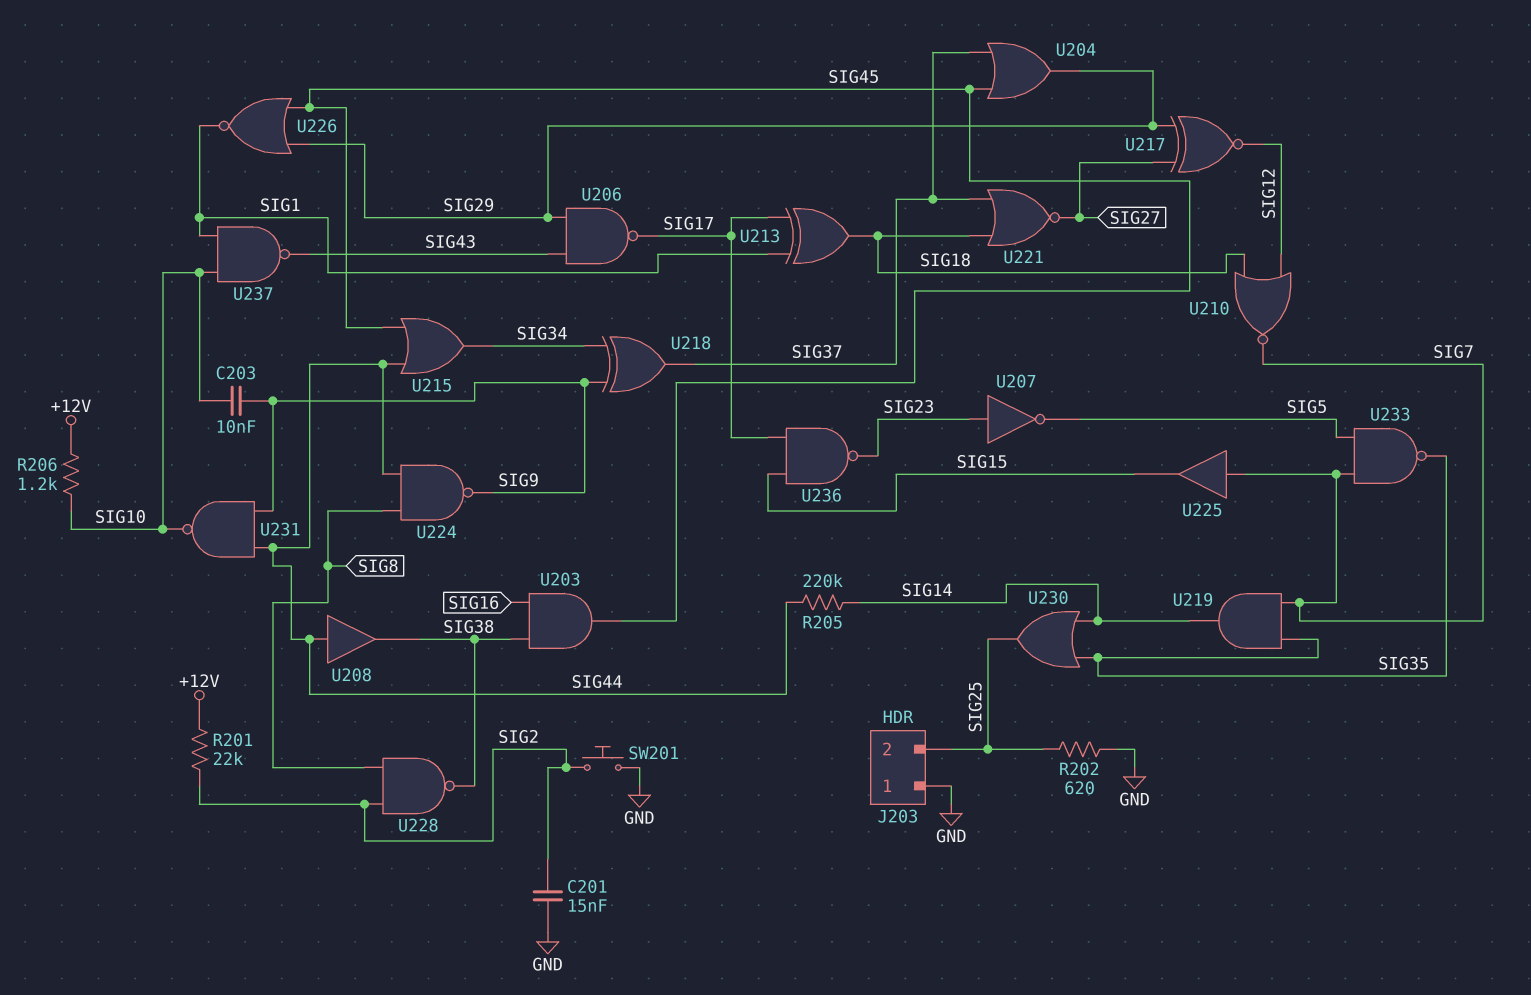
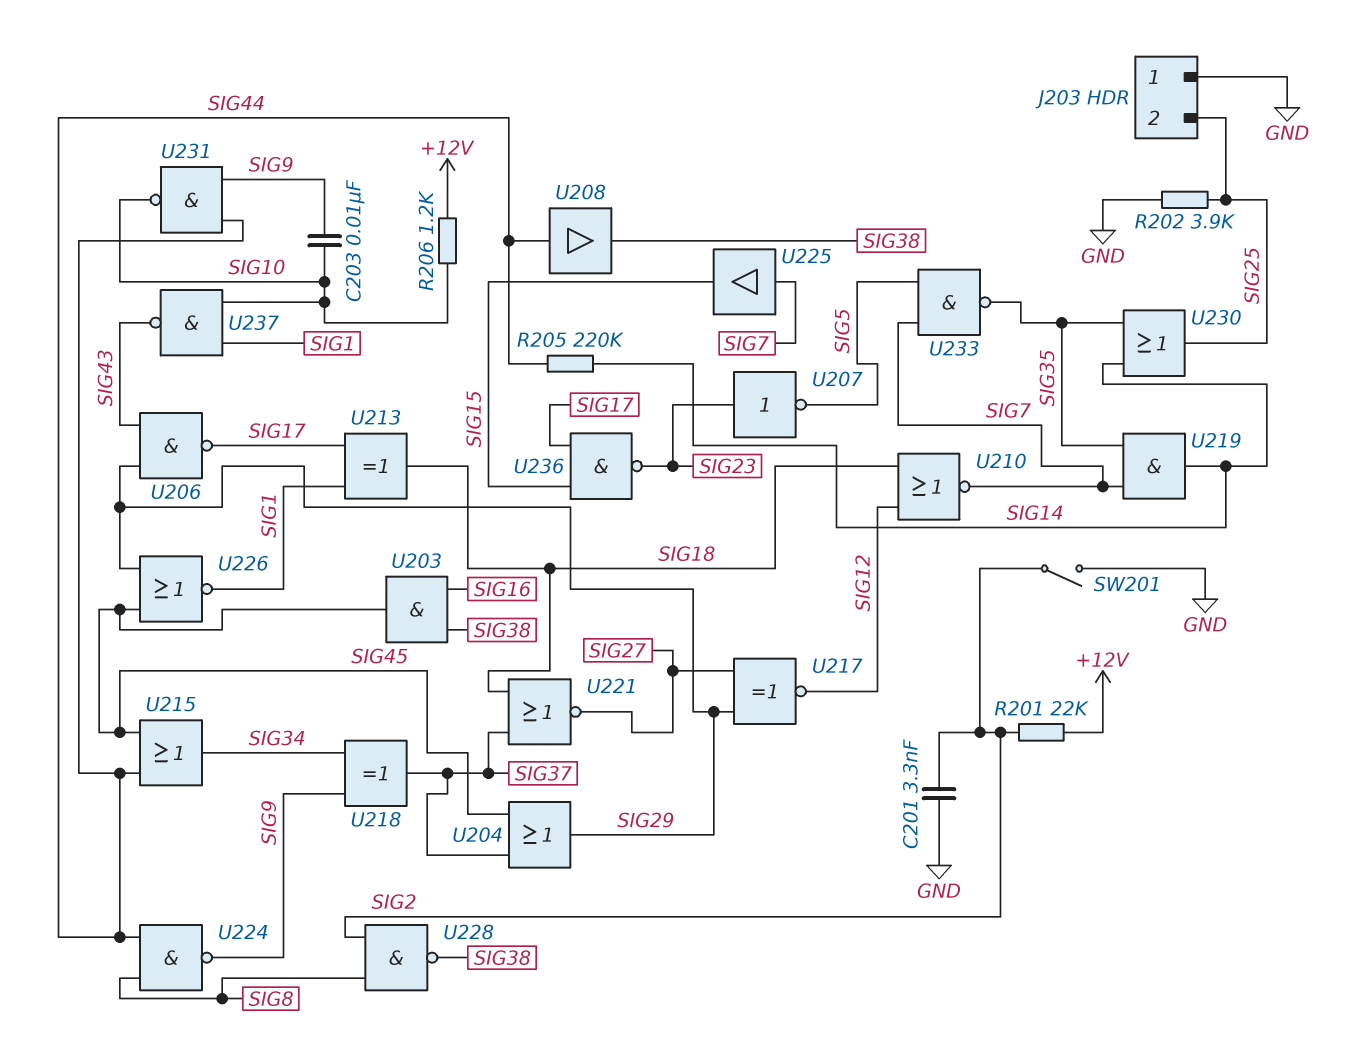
C201: 15nF (GND, SIG2) -> 3.3nF (GND, SIG2)
R202: 620 (GND, SIG25) -> 3.9k (GND, SIG25)
SW201: button (GND, SIG2) -> switch (GND, SIG2)

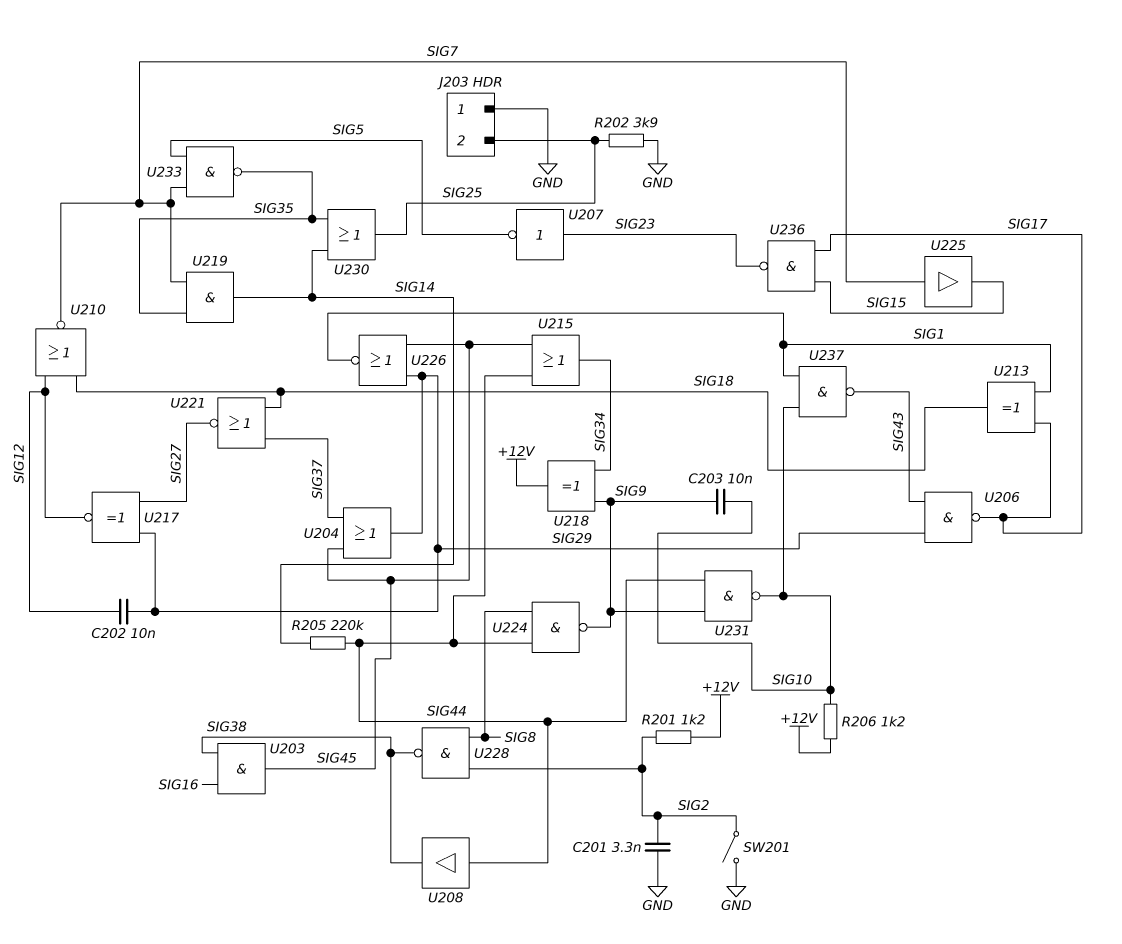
C202: none -> 10nF (SIG12, SIG29)
R201: 22k (+12V, SIG2) -> 1.2k (+12V, SIG2)
U218: XOR (in SIG9, in SIG34, out SIG37) -> XOR (in SIG9, in SIG34, out +12V)

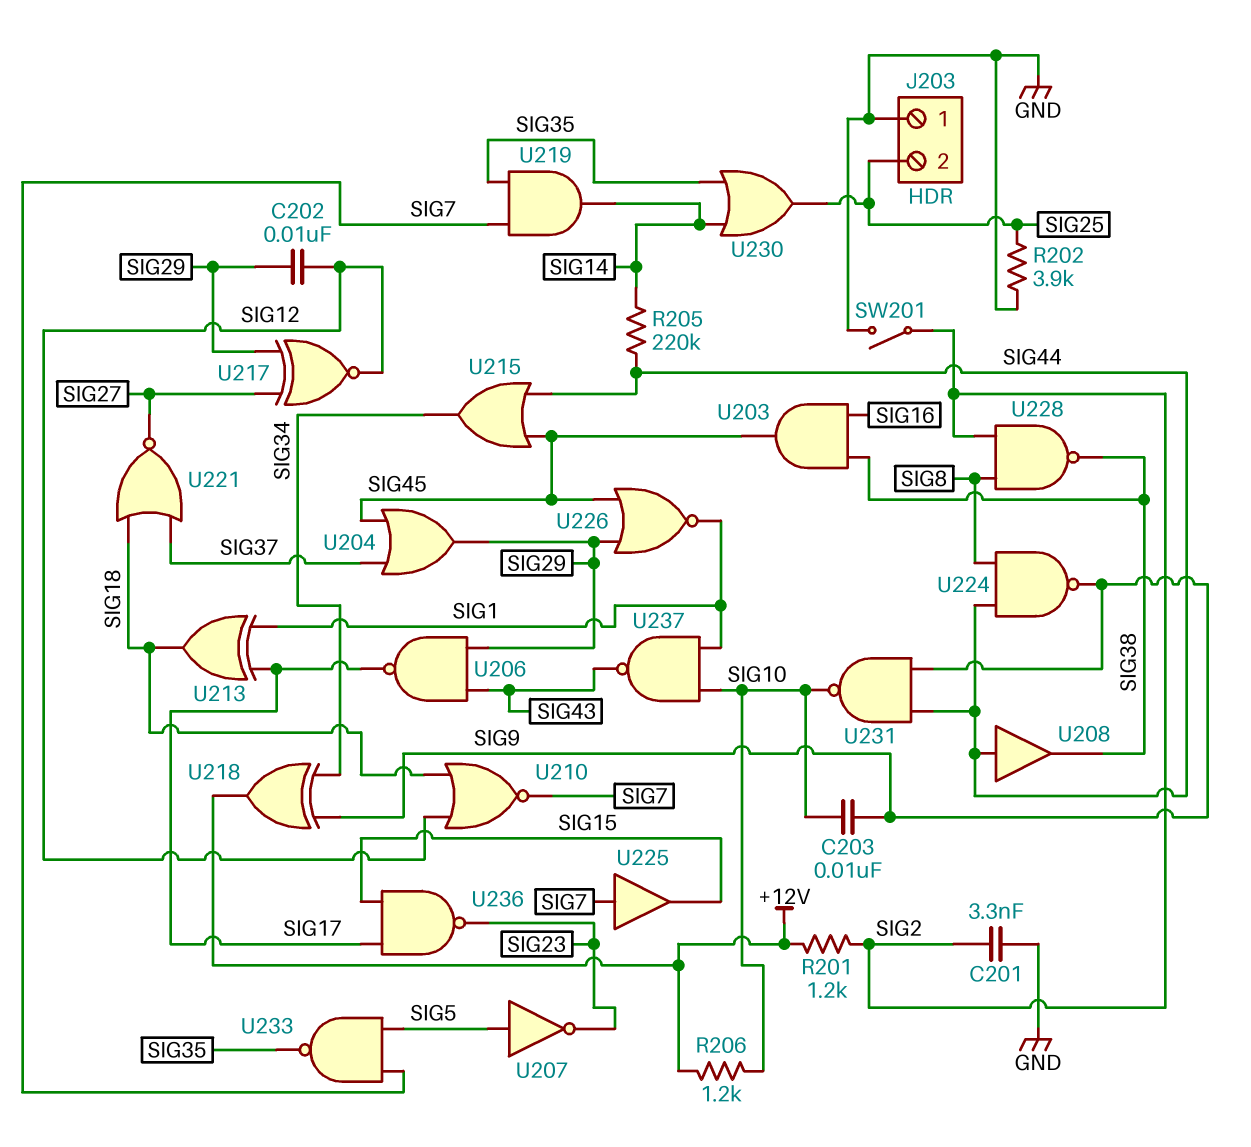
U207: NOT (in SIG23, out SIG5) -> NOT (in SIG5, out SIG23)

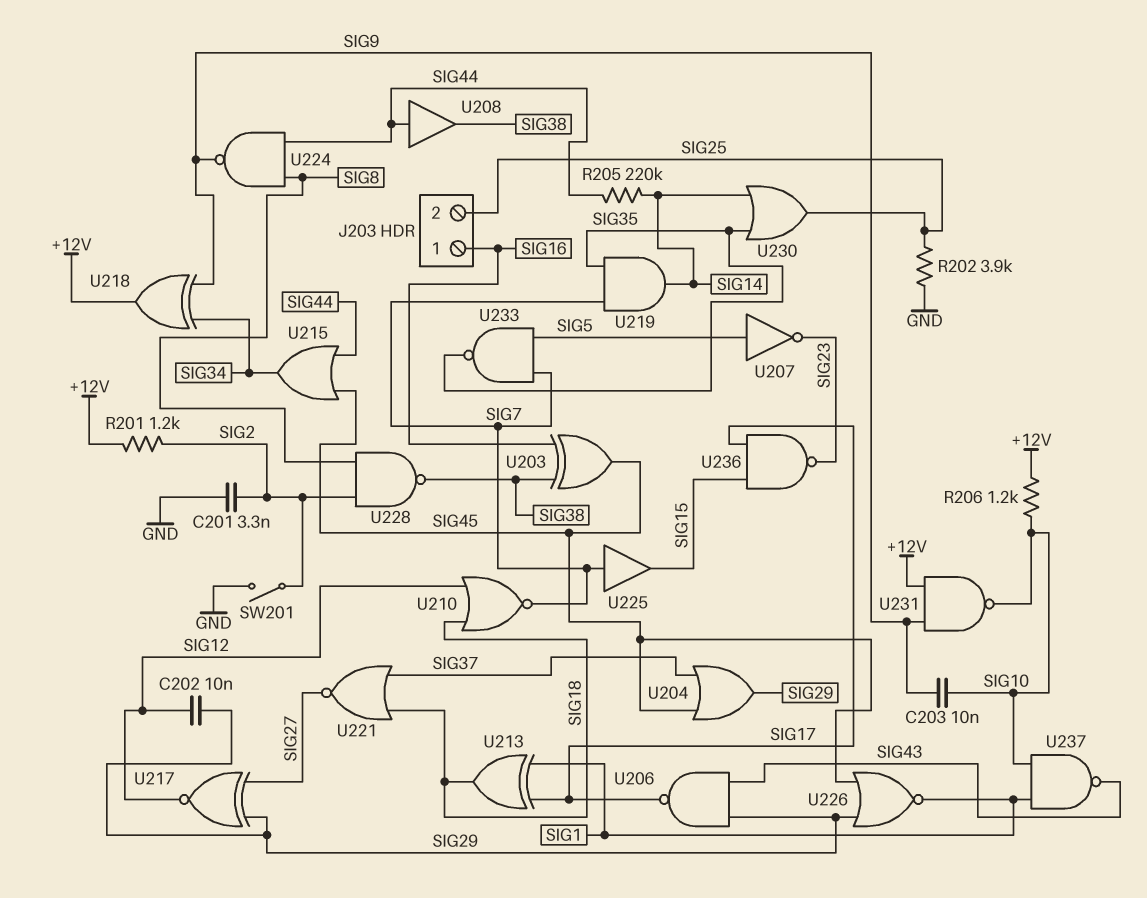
J203 pin 1: GND -> SIG16
U203: AND (in SIG16, in SIG38, out SIG45) -> XOR (in SIG16, in SIG38, out SIG45)
U231: NAND (in SIG9, in SIG44, out SIG10) -> NAND (in +12V, in SIG9, out SIG10)

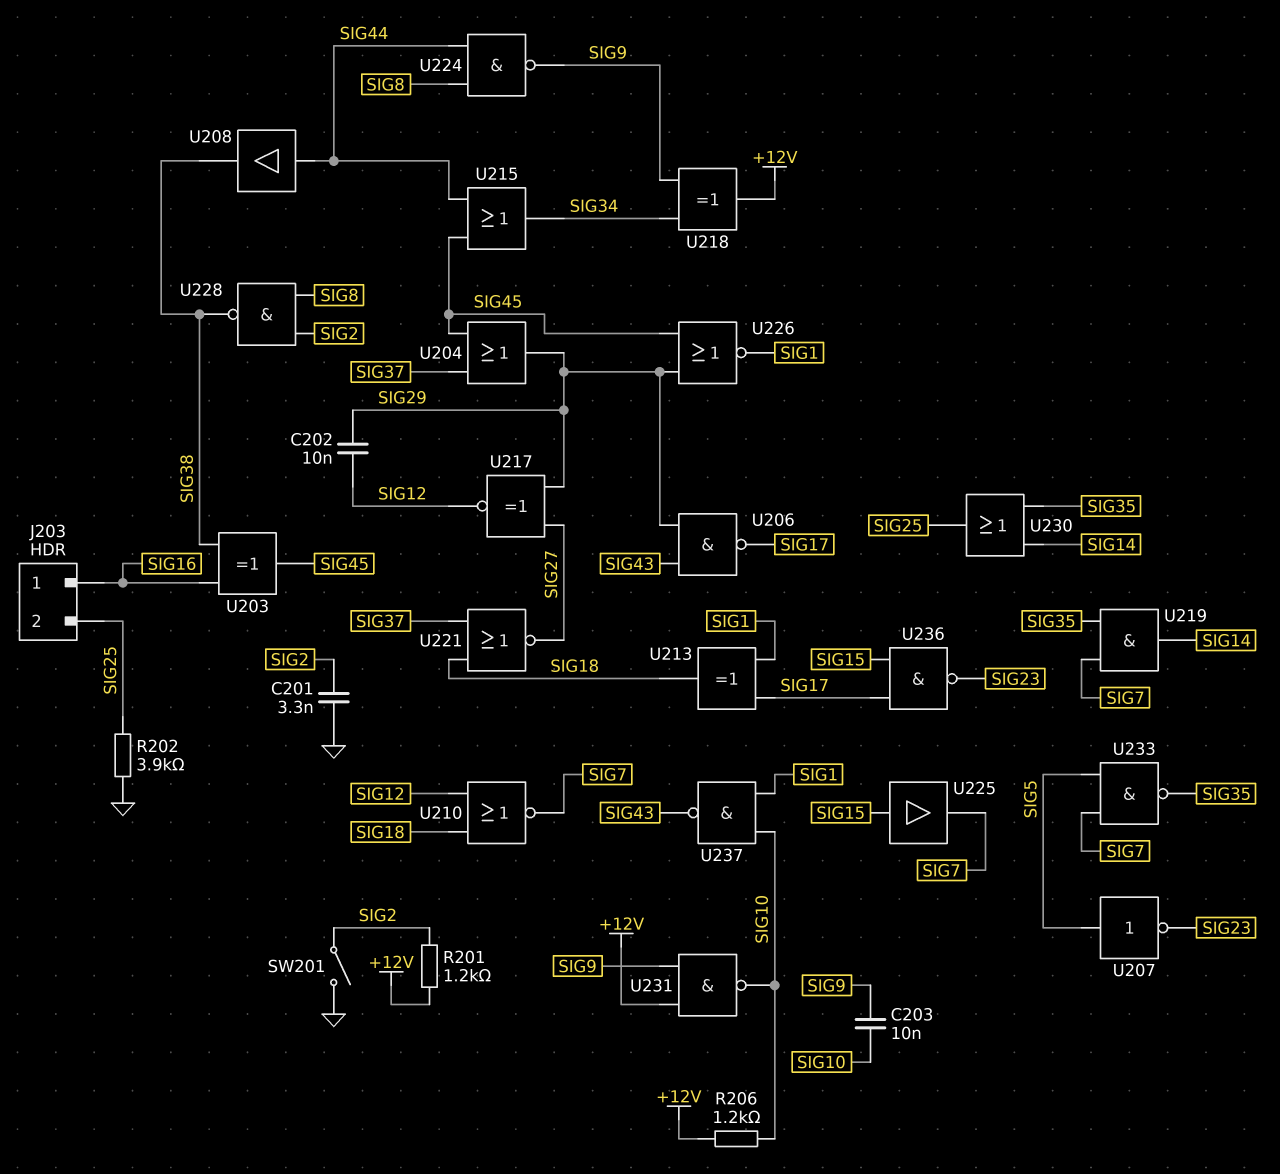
R205: 220k (SIG14, SIG44) -> none
U225: buffer (in SIG7, out SIG15) -> buffer (in SIG15, out SIG7)

